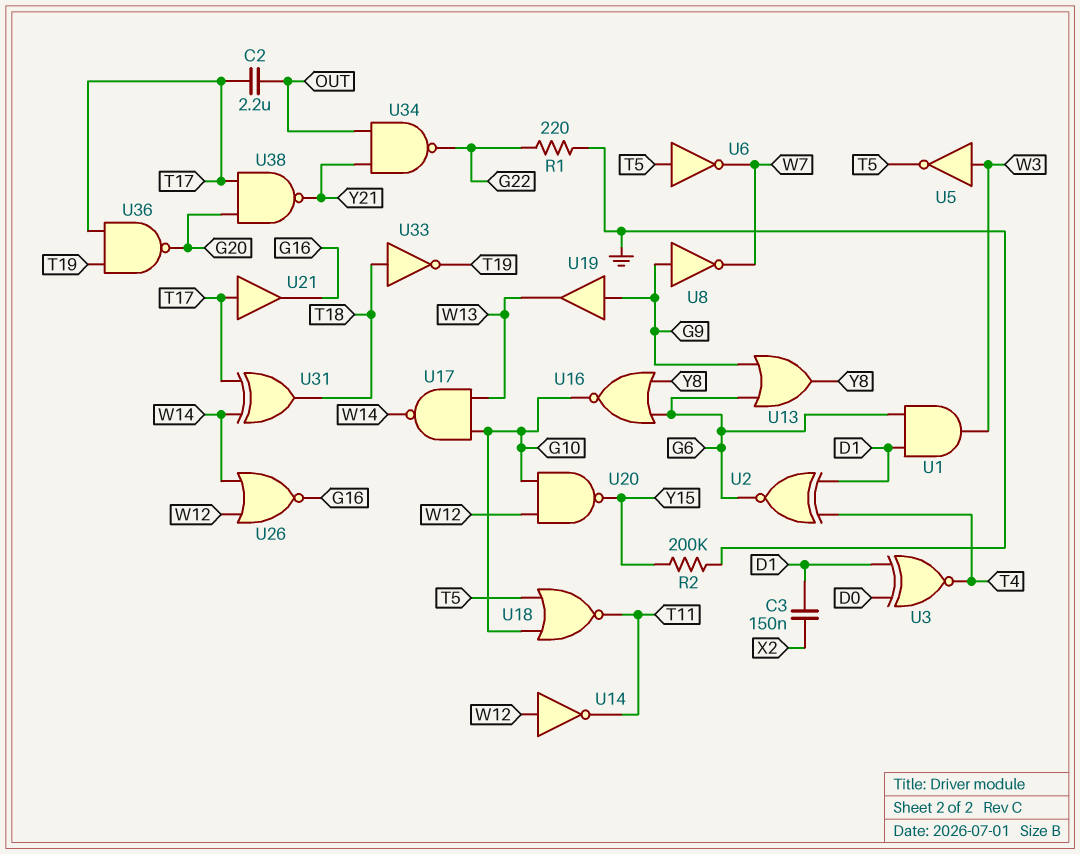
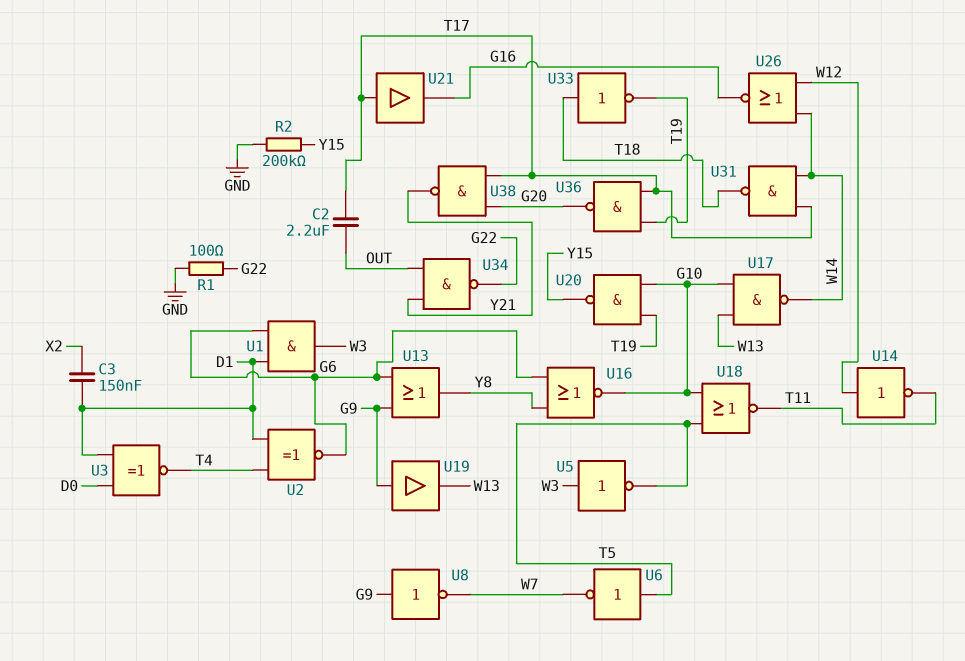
R1: 220 (G22, GND) -> 100 (G22, GND)
U20: NAND (in G10, in W12, out Y15) -> NAND (in G10, in T19, out Y15)
U31: XOR (in T17, in W14, out T18) -> NAND (in T17, in W14, out T18)

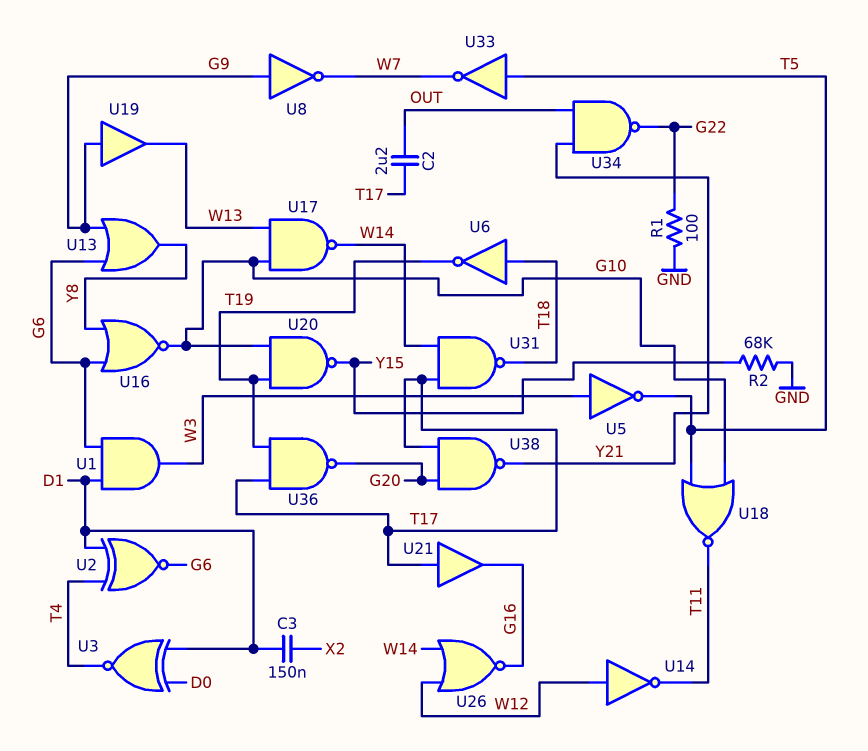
R2: 200k (GND, Y15) -> 68k (GND, Y15)
U6: NOT (in T5, out W7) -> NOT (in T18, out T19)
U33: NOT (in T18, out T19) -> NOT (in T5, out W7)

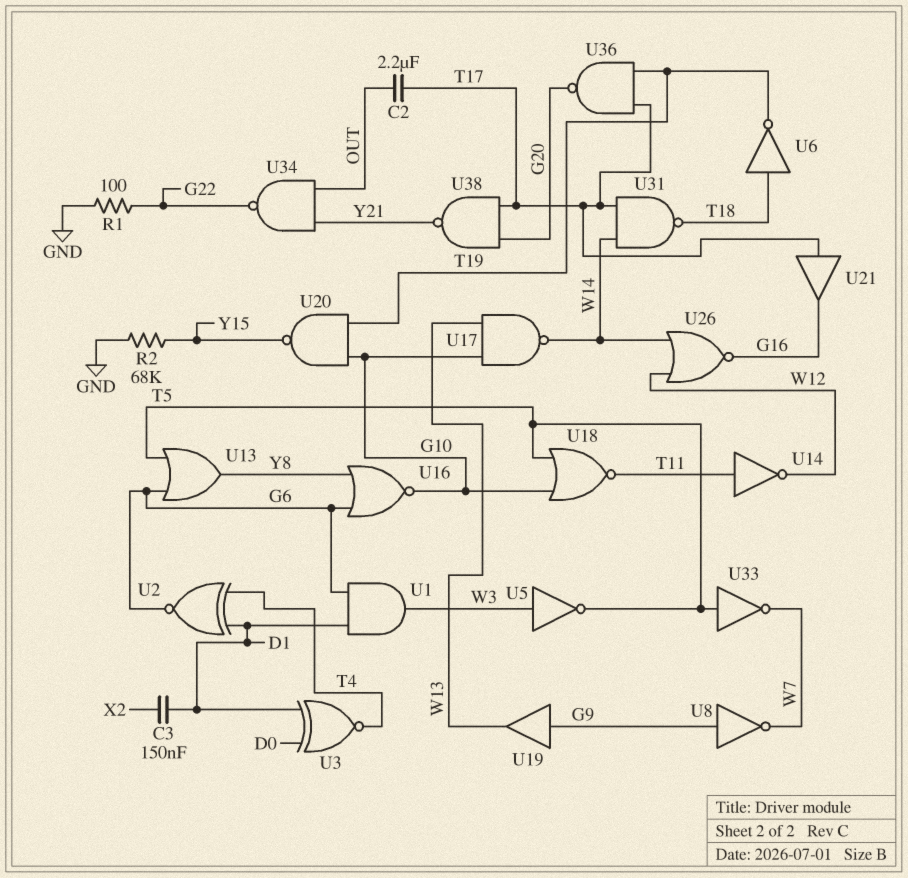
U13: OR (in G6, in G9, out Y8) -> OR (in G6, in T5, out Y8)
U14: NOT (in W12, out T11) -> NOT (in T11, out W12)

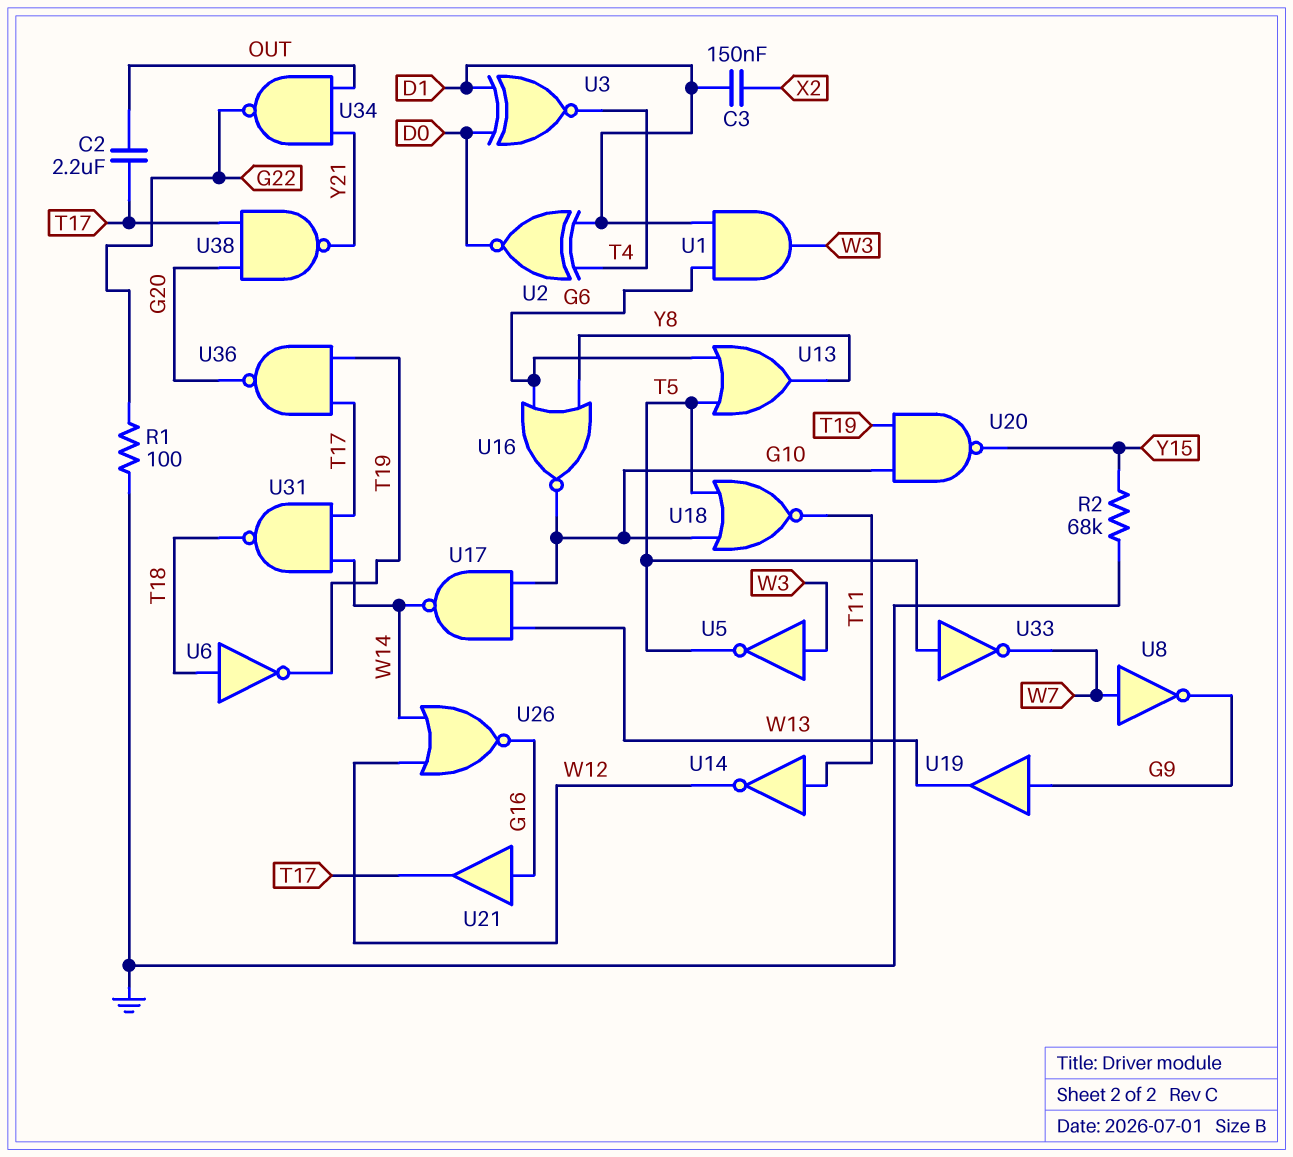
U2: XNOR (in D1, in T4, out G6) -> XNOR (in D1, in T4, out D0)
U8: NOT (in G9, out W7) -> NOT (in W7, out G9)
U21: buffer (in T17, out G16) -> buffer (in G16, out T17)

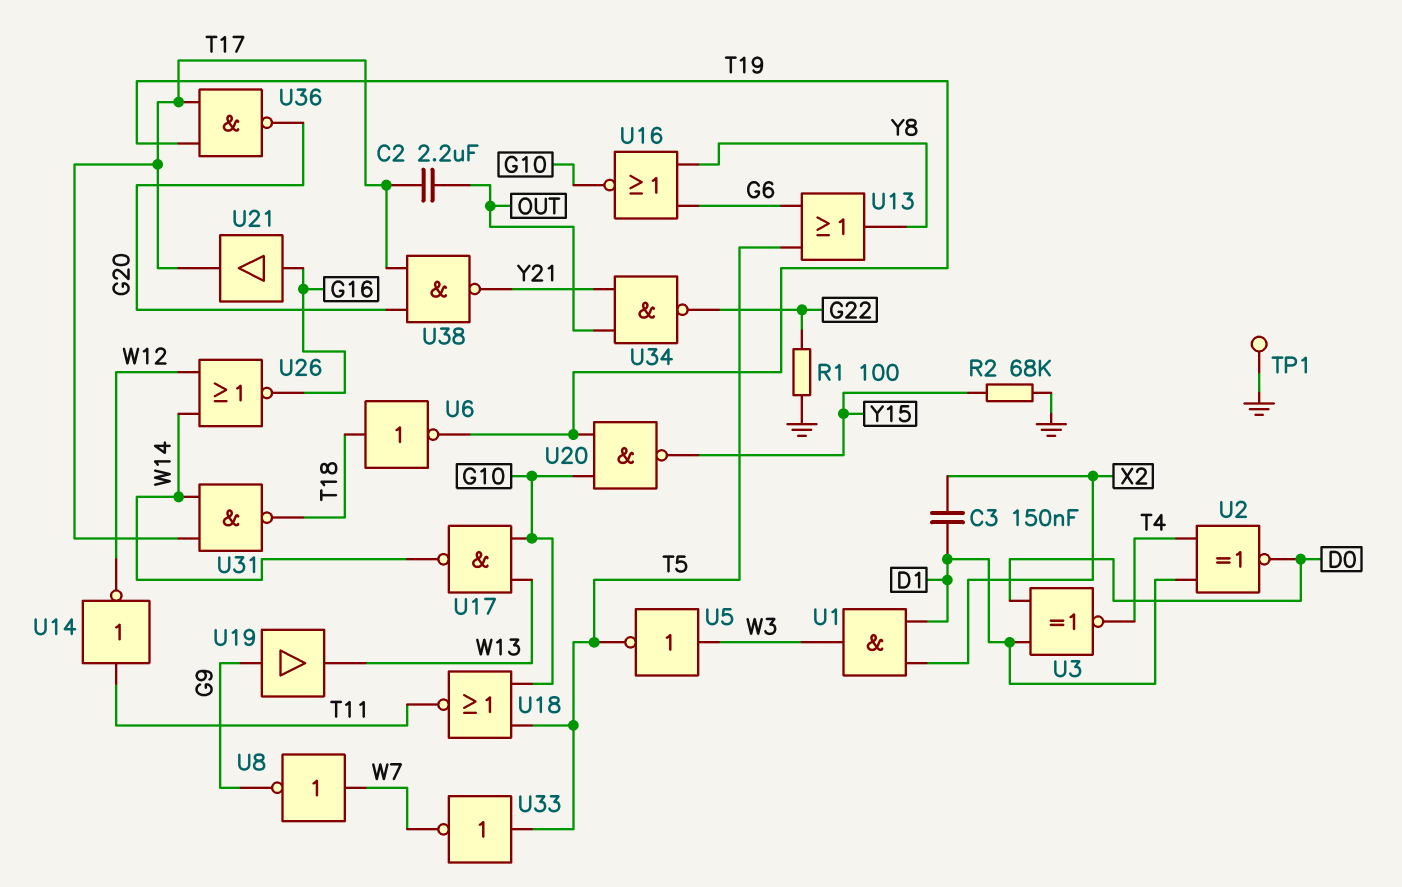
TP1: none -> test point (GND)
U1: AND (in D1, in G6, out W3) -> AND (in D1, in X2, out W3)

